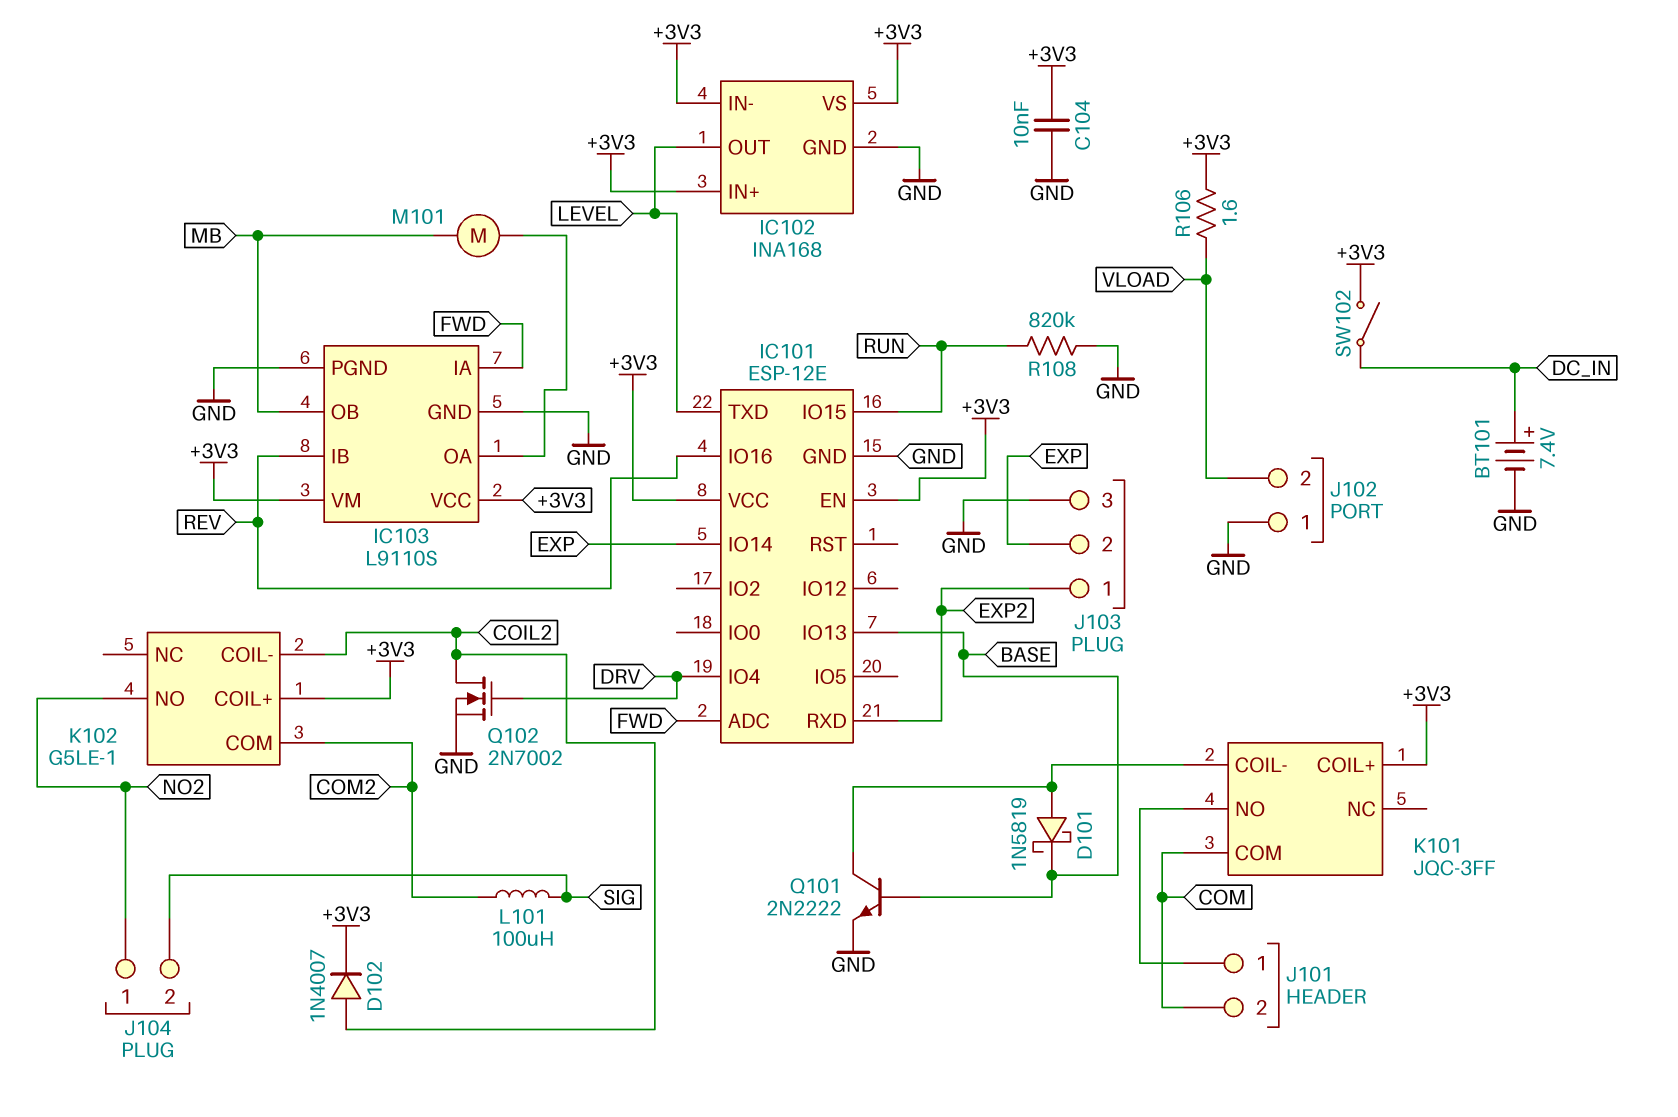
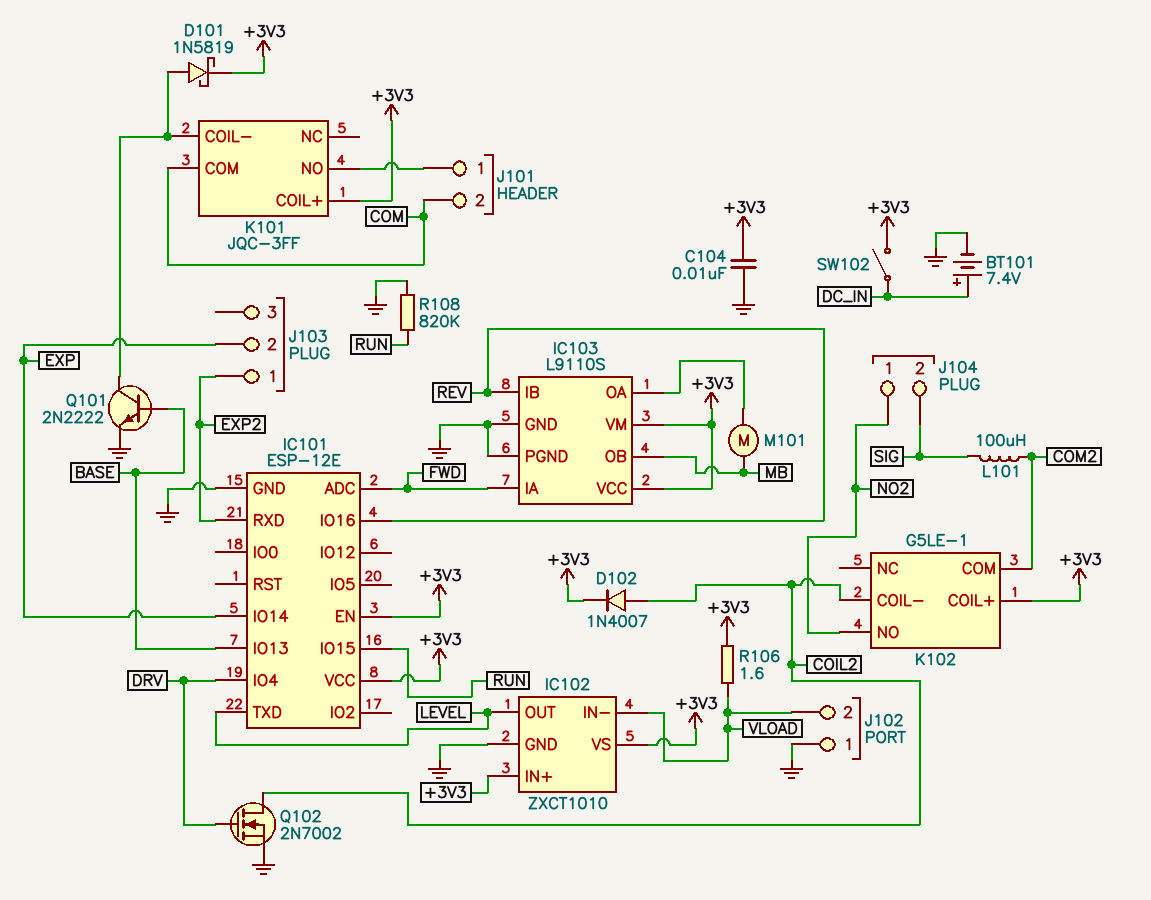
D101: schottky 1N5819 (A K101/COIL-, K BASE) -> schottky 1N5819 (A K101/COIL-, K +3V3)
IC102: INA168 -> ZXCT1010
IC102 pin IN-: +3V3 -> VLOAD
J103 pin 3: GND -> none

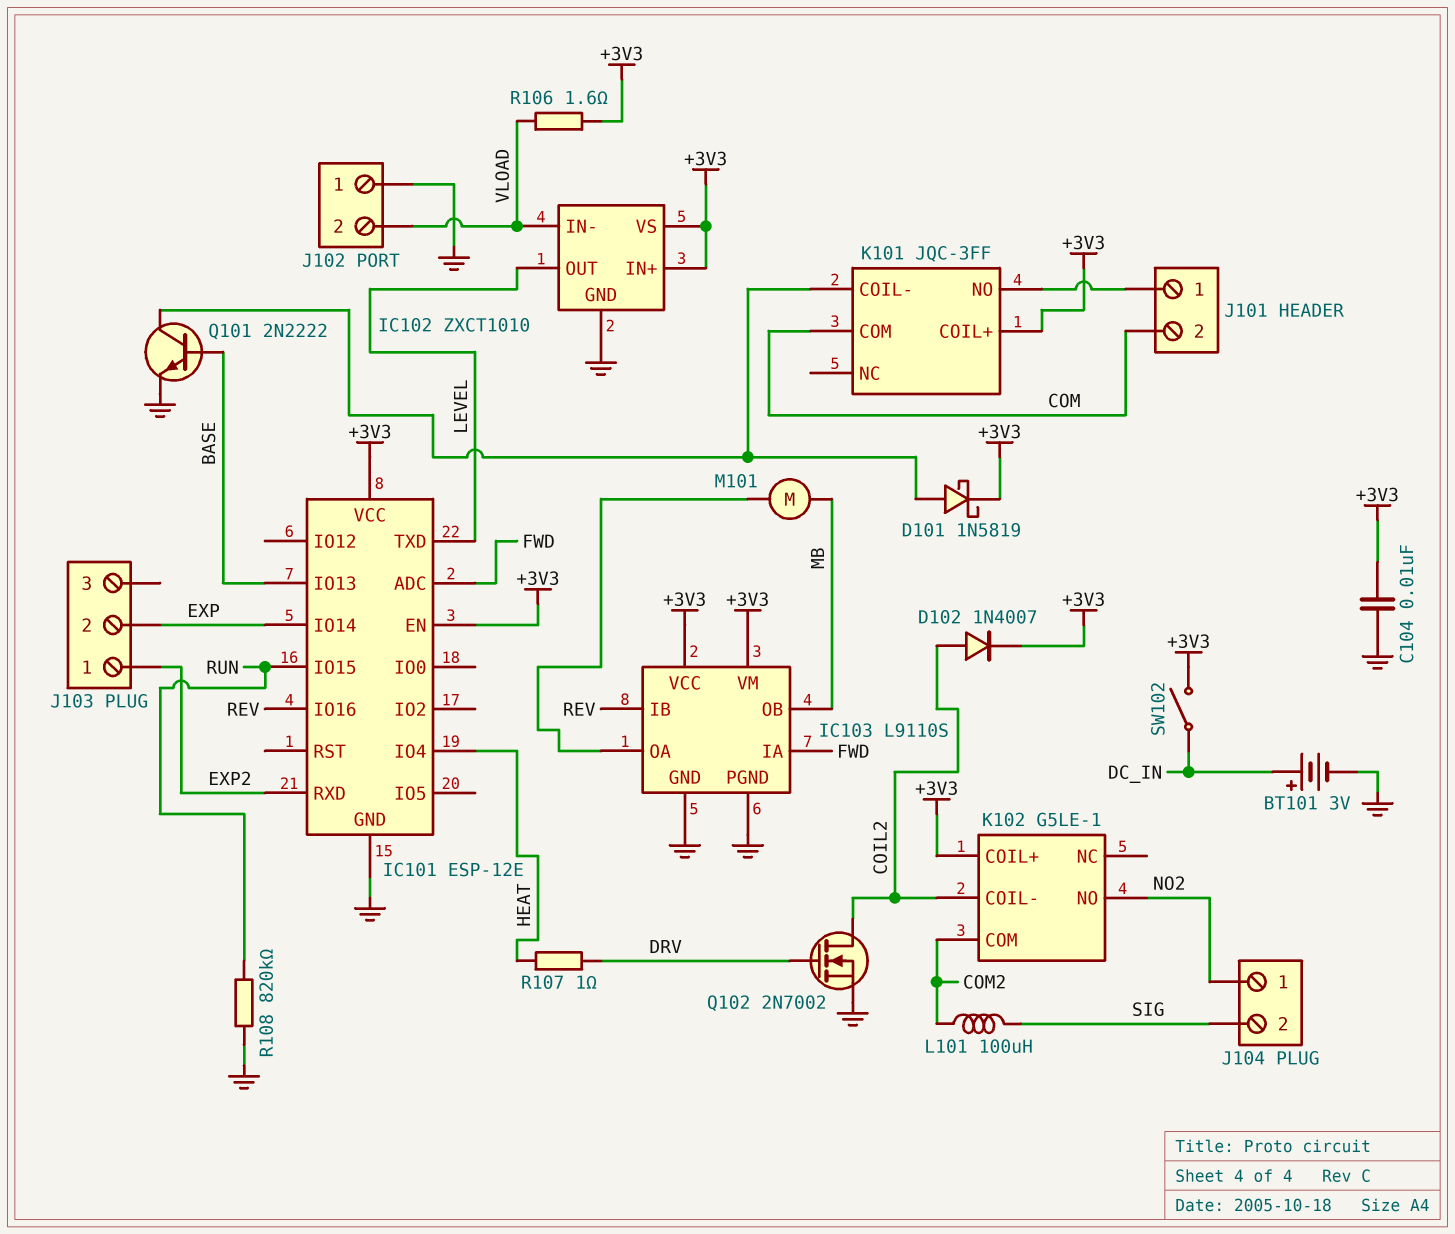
BT101: 7.4V (plus DC_IN, minus GND) -> 3V (plus DC_IN, minus GND)
IC101 pin IO4: DRV -> HEAT
R107: none -> 1 (DRV, HEAT)

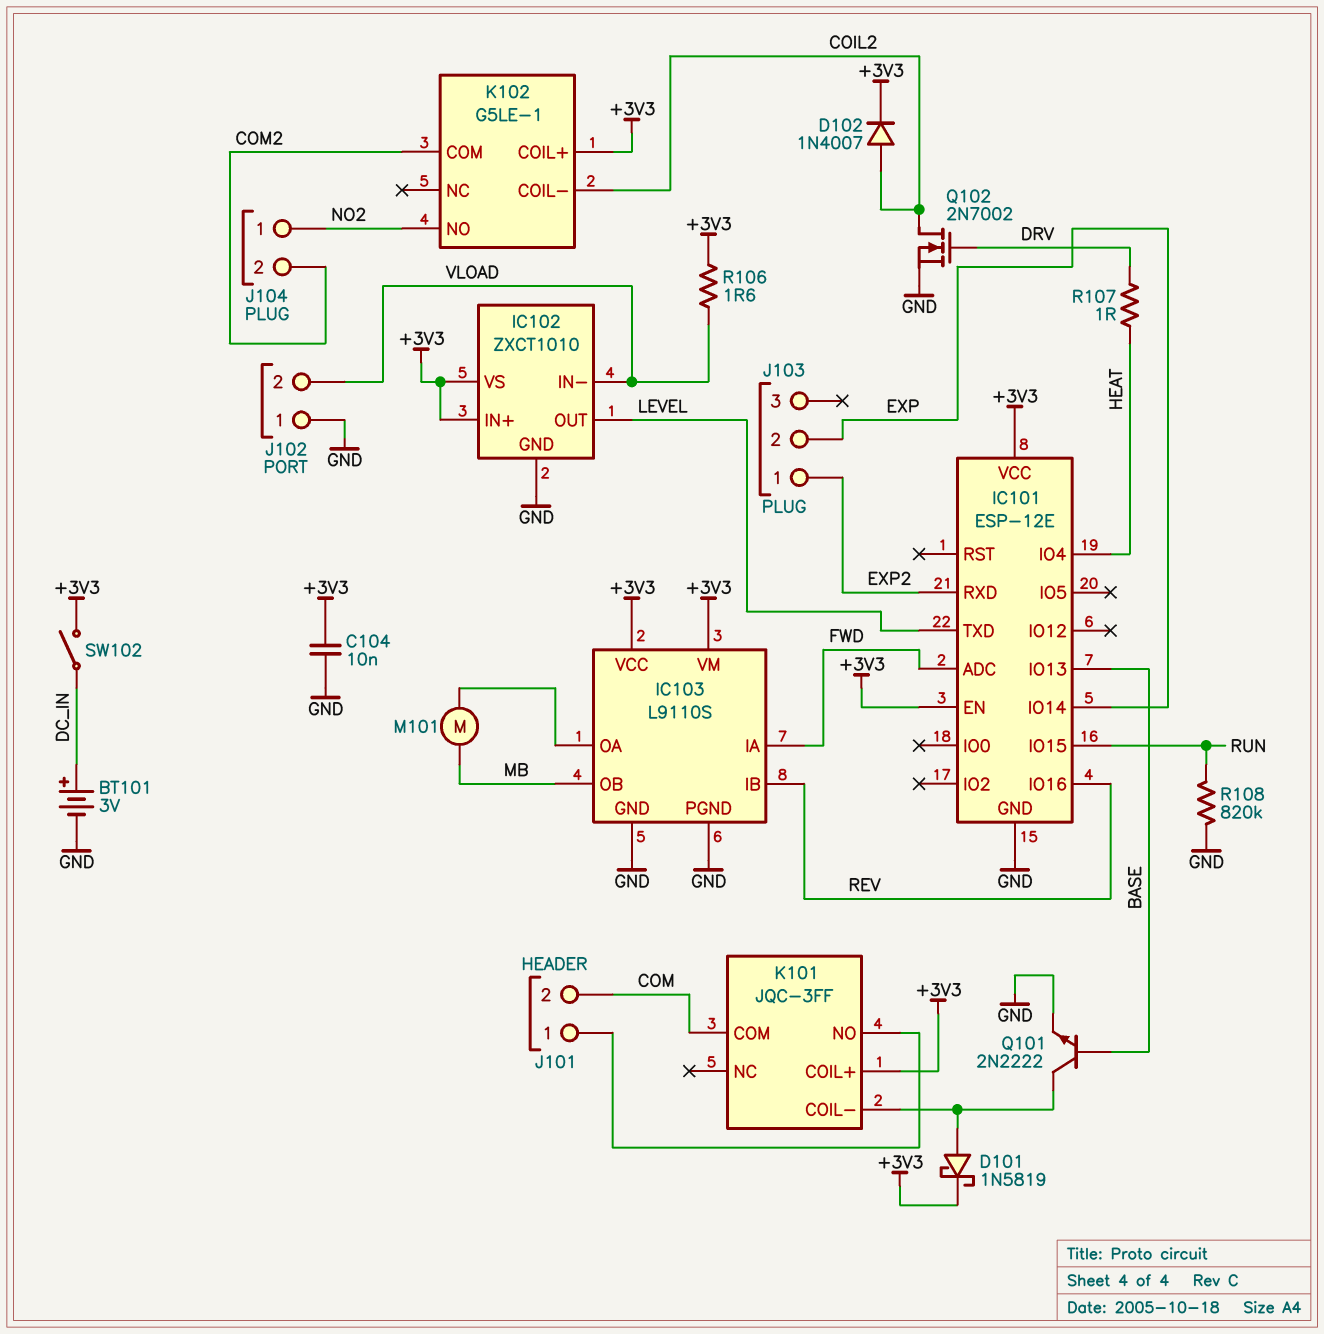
J104 pin 2: SIG -> COM2
L101: 100uH (COM2, SIG) -> none

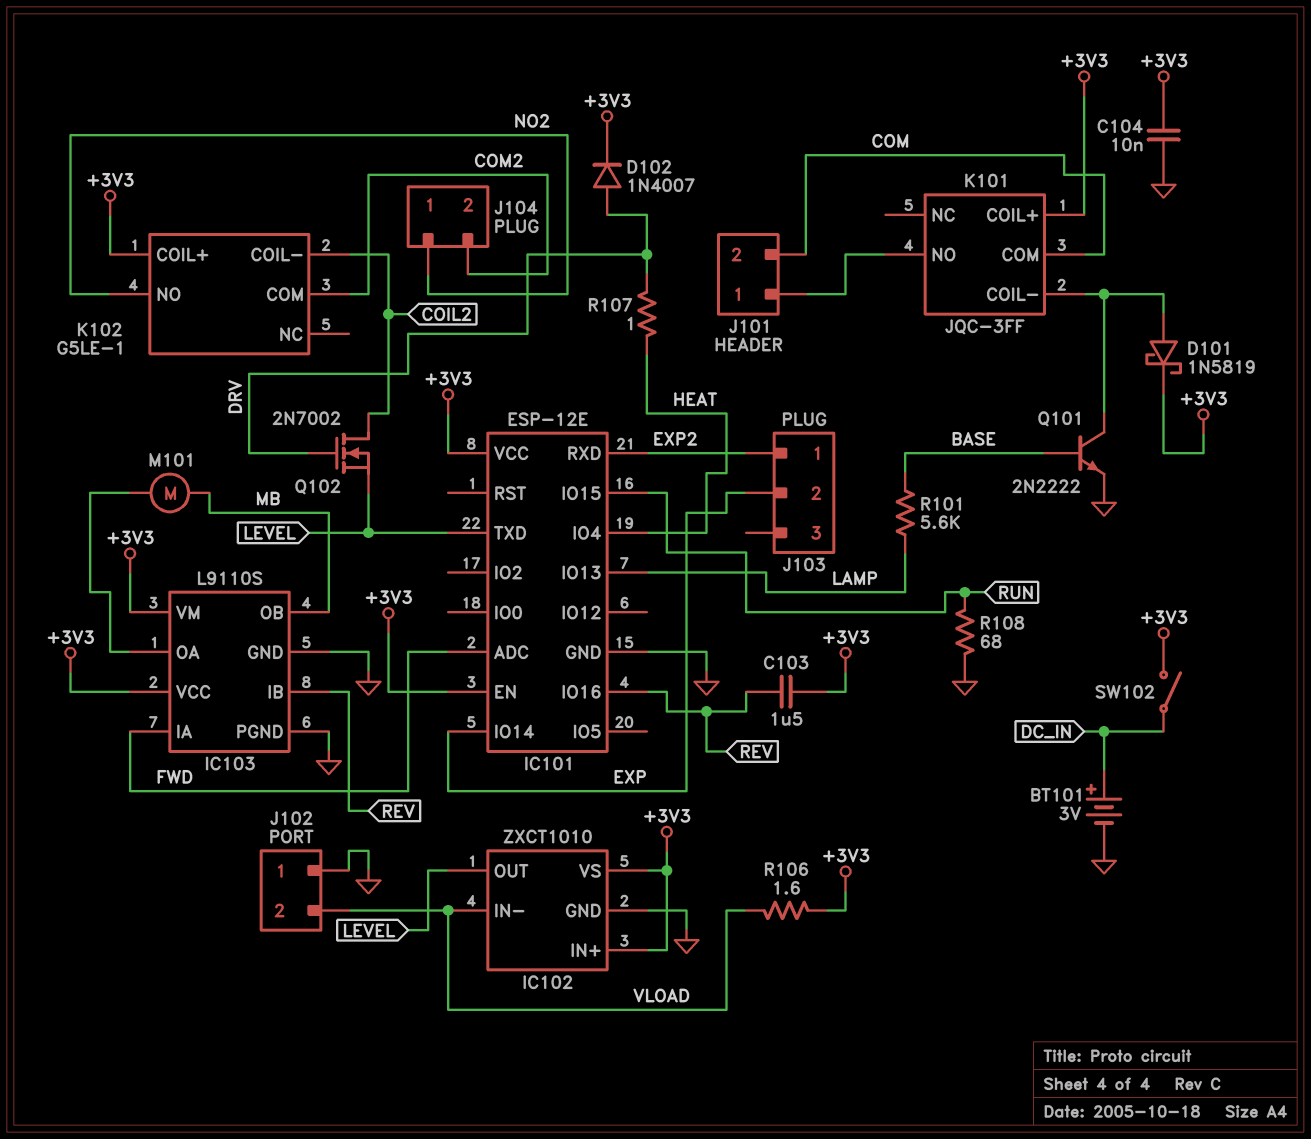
C103: none -> 1.5uF (+3V3, REV)
D102: diode 1N4007 (A COIL2, K +3V3) -> diode 1N4007 (A DRV, K +3V3)
IC101 pin IO13: BASE -> LAMP
Q102: NMOS 2N7002 (G DRV, D COIL2, S GND) -> NMOS 2N7002 (G DRV, D COIL2, S LEVEL)
R101: none -> 5.6k (BASE, LAMP)
R108: 820k (GND, RUN) -> 68 (GND, RUN)

